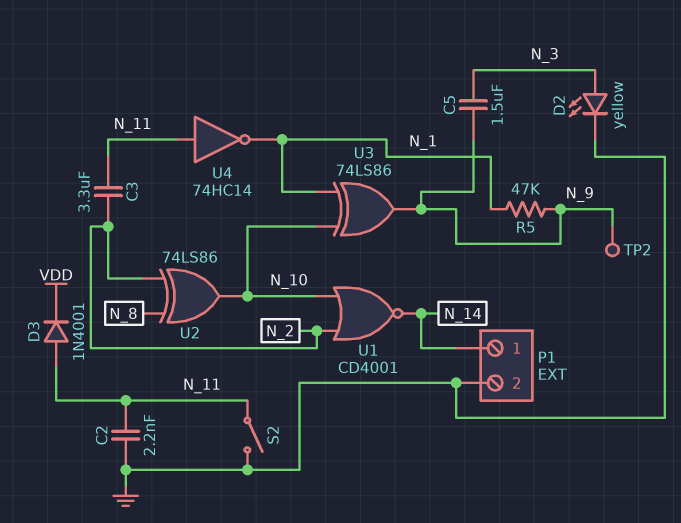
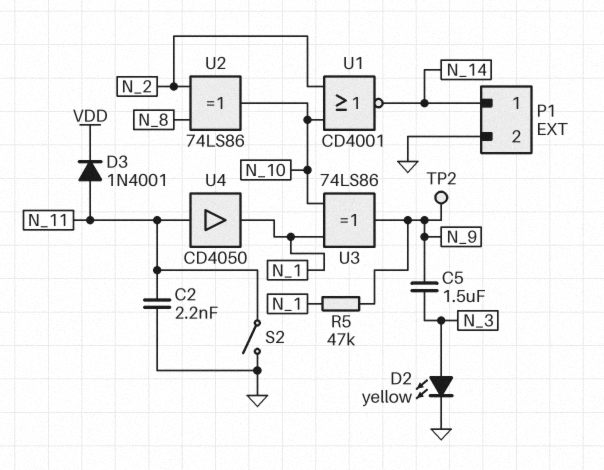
C3: 3.3uF (N_2, N_11) -> none
U4: NOT 74HC14 (in N_11, out N_1) -> buffer CD4050 (in N_11, out N_1)

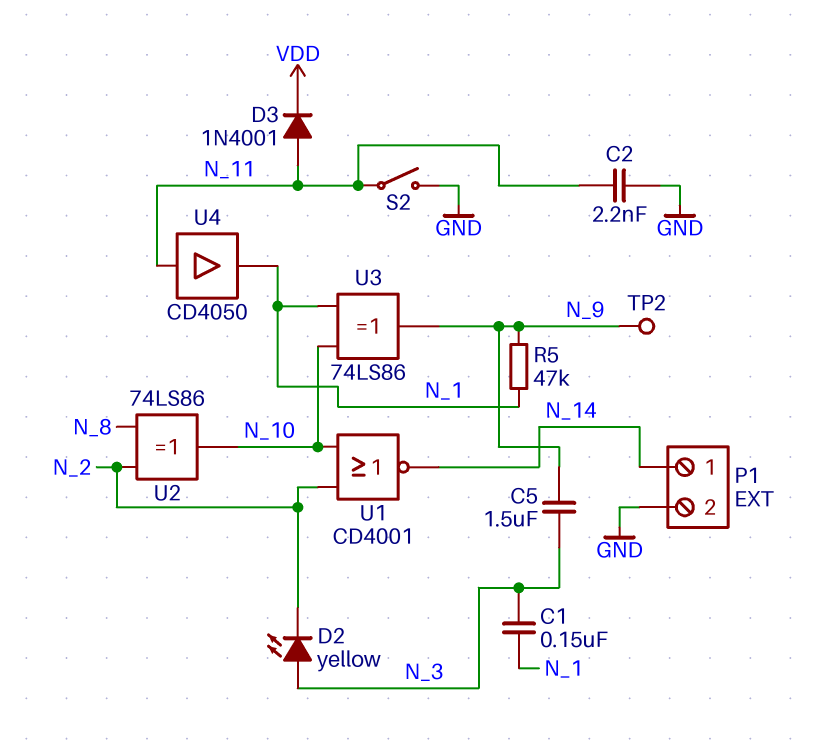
C1: none -> 150nF (N_1, N_3)
D2: LED yellow (A N_3, K GND) -> LED yellow (A N_3, K N_2)

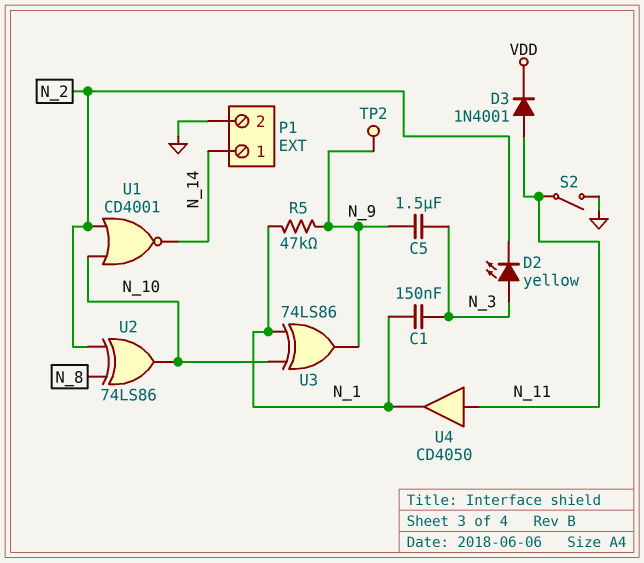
C2: 2.2nF (GND, N_11) -> none

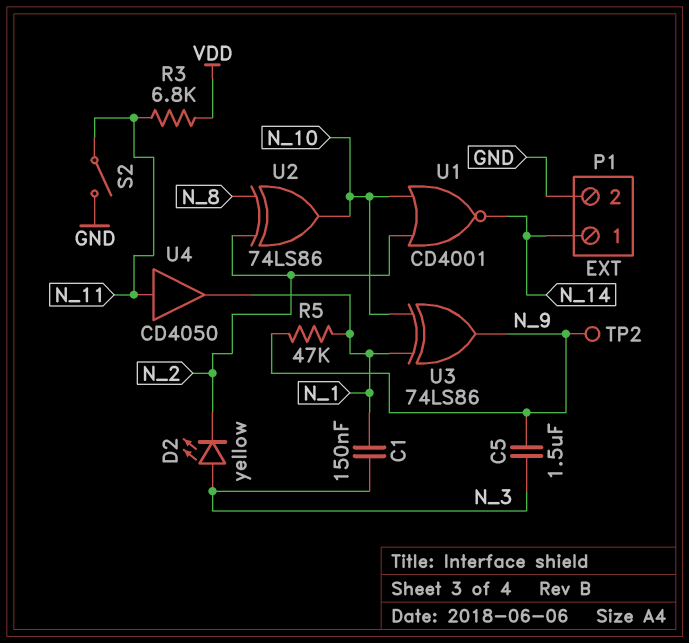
D3: diode 1N4001 (A N_11, K VDD) -> none
R3: none -> 6.8k (N_11, VDD)

